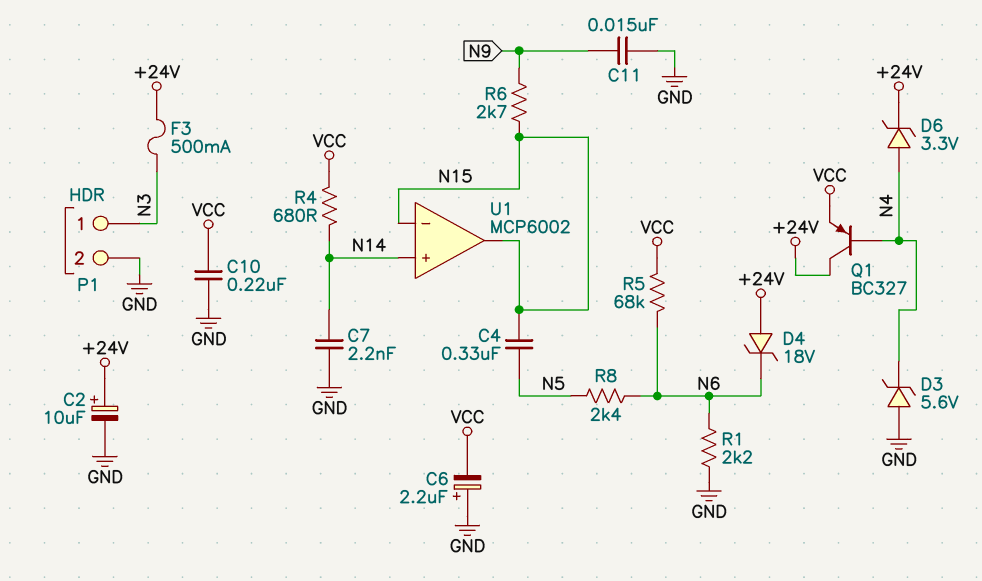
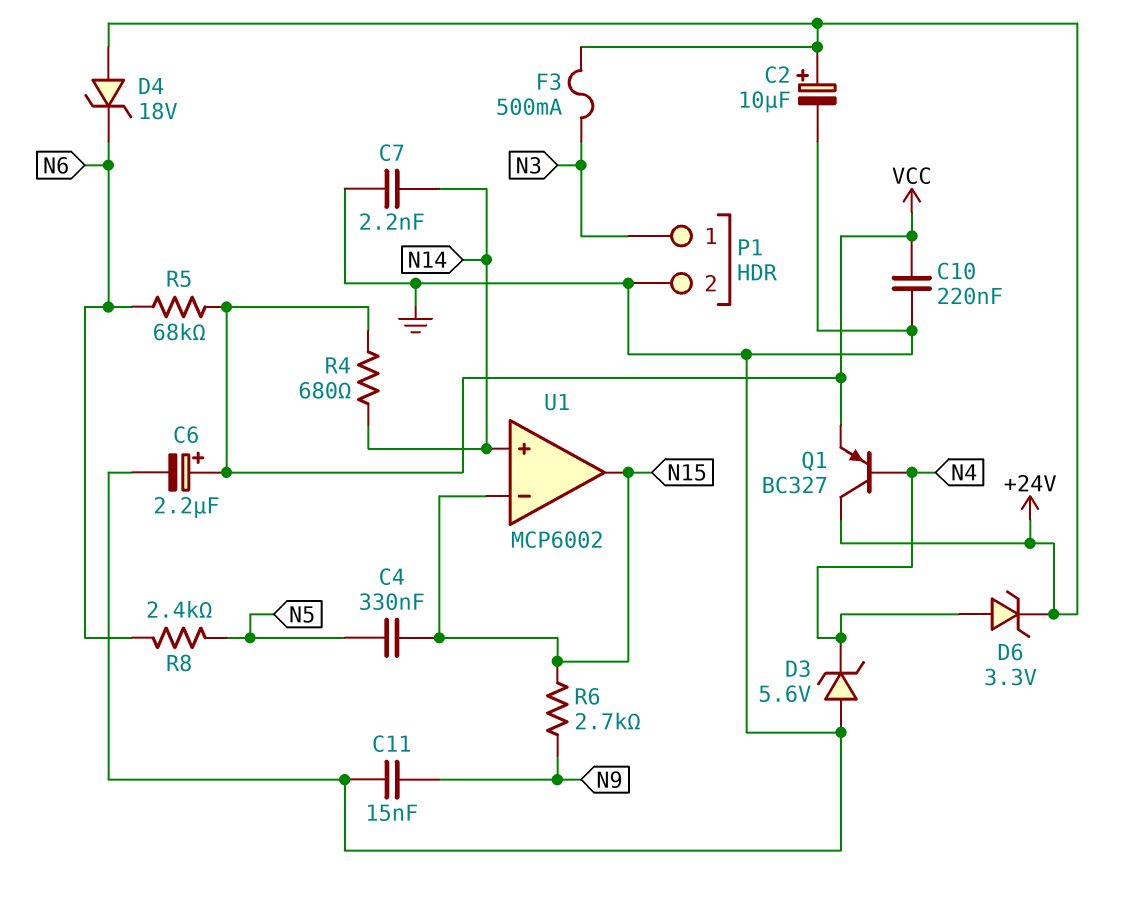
C6: 2.2uF (plus GND, minus VCC) -> 2.2uF (plus VCC, minus GND)
R1: 2.2k (GND, N6) -> none

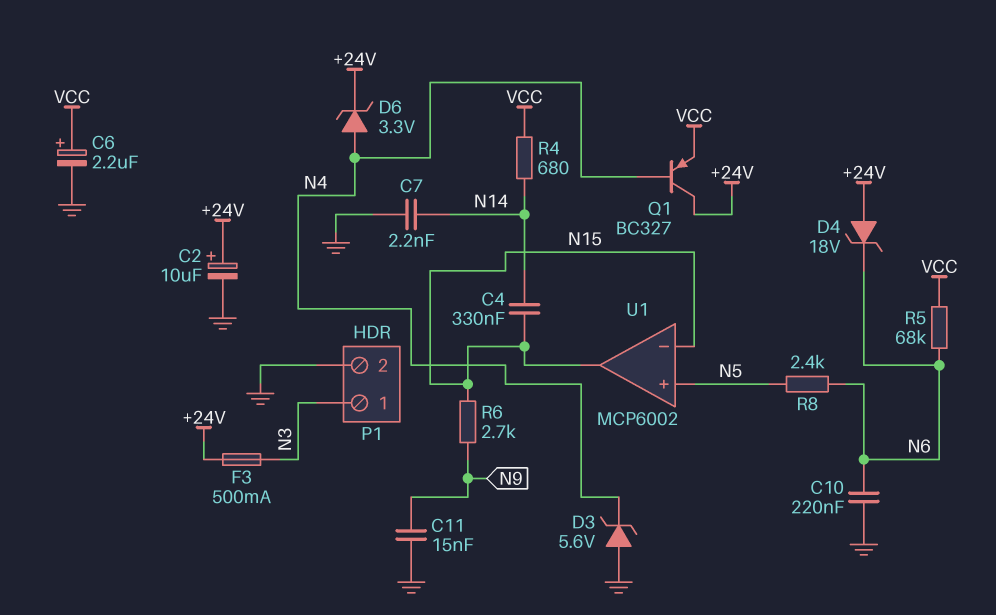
C4: 330nF (N5, N15) -> 330nF (N14, N15)
C10: 220nF (GND, VCC) -> 220nF (GND, N6)
U1 pin in+: N14 -> N5

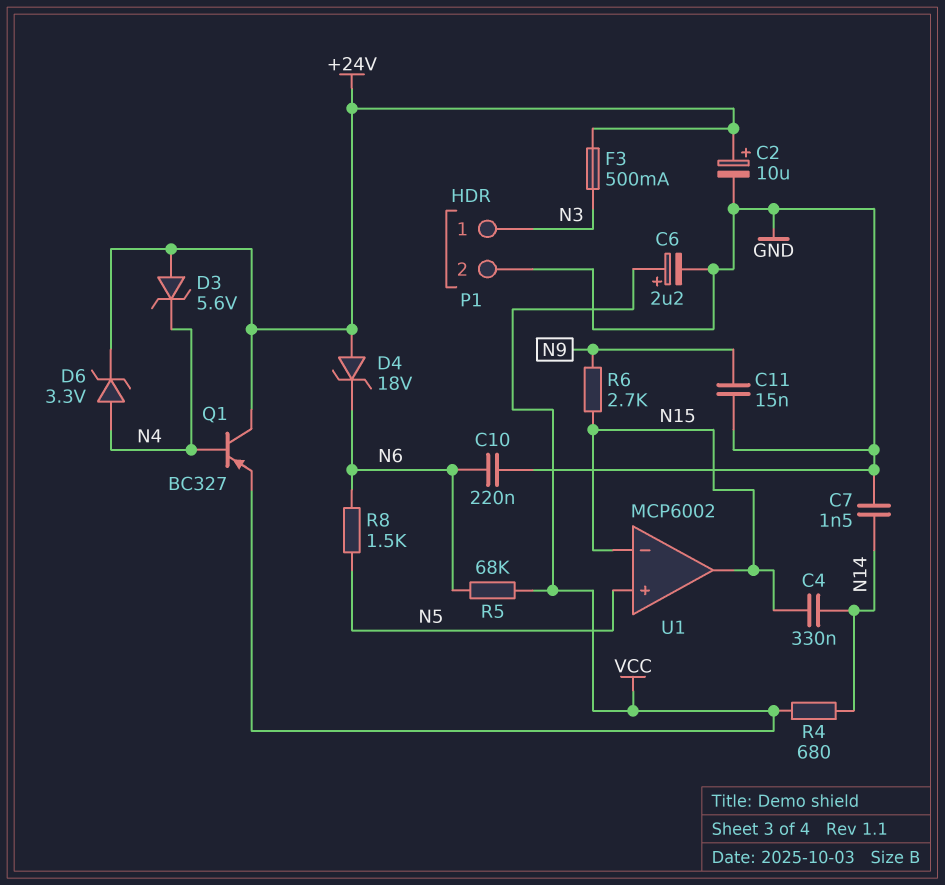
C7: 2.2nF (GND, N14) -> 1.5nF (GND, N14)
D3: zener 5.6V (A GND, K N4) -> zener 5.6V (A +24V, K N4)
R8: 2.4k (N5, N6) -> 1.5k (N5, N6)

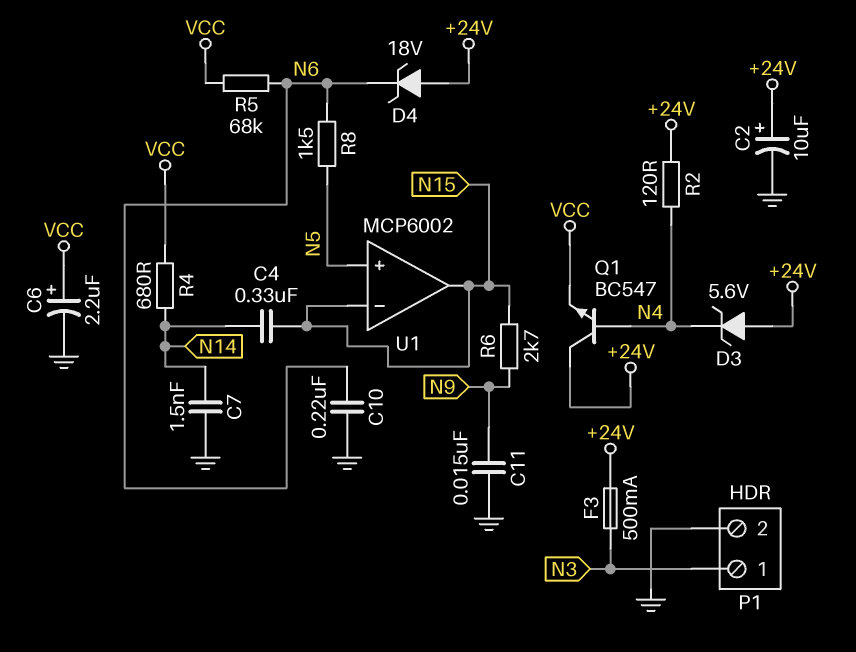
D6: zener 3.3V (A N4, K +24V) -> none
Q1: PNP BC327 (B N4, C +24V, E VCC) -> NPN BC547 (B N4, C +24V, E VCC)
R2: none -> 120 (+24V, N4)

